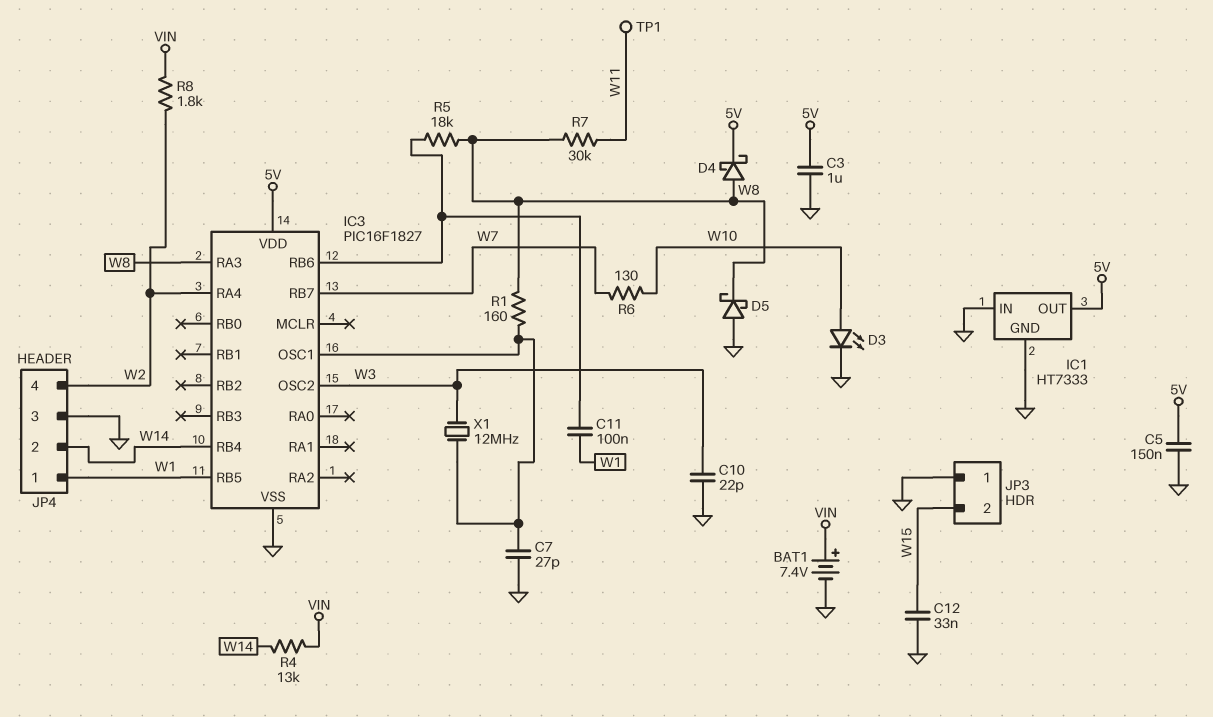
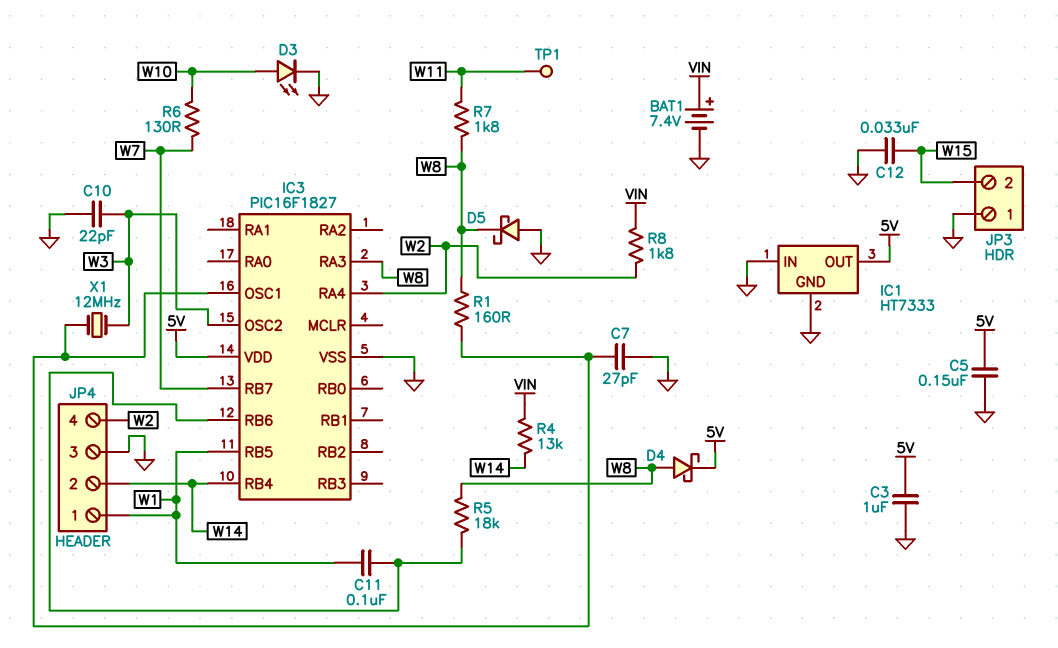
R7: 30k (W8, W11) -> 1.8k (W8, W11)

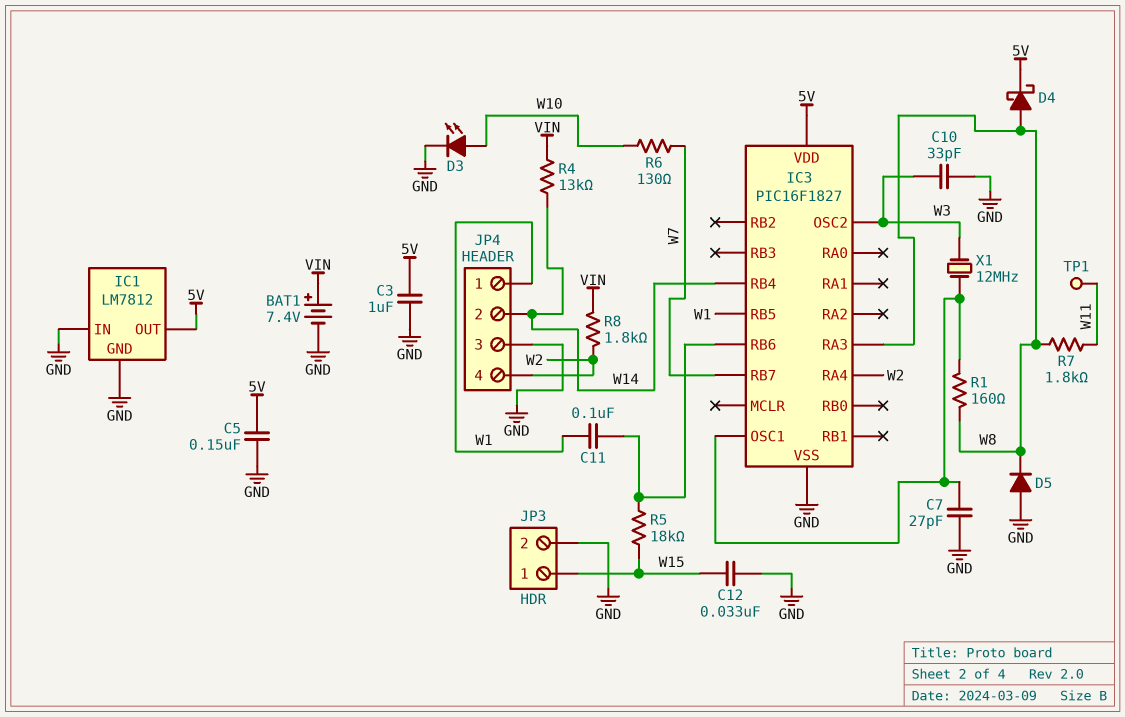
C10: 22pF (GND, W3) -> 33pF (GND, W3)
D5: schottky (A GND, K W8) -> diode (A GND, K W8)
IC1: HT7333 -> LM7812
JP3 pin 1: GND -> W15
JP3 pin 2: W15 -> GND
R5: 18k (IC3/RB6, W8) -> 18k (IC3/RB6, W15)

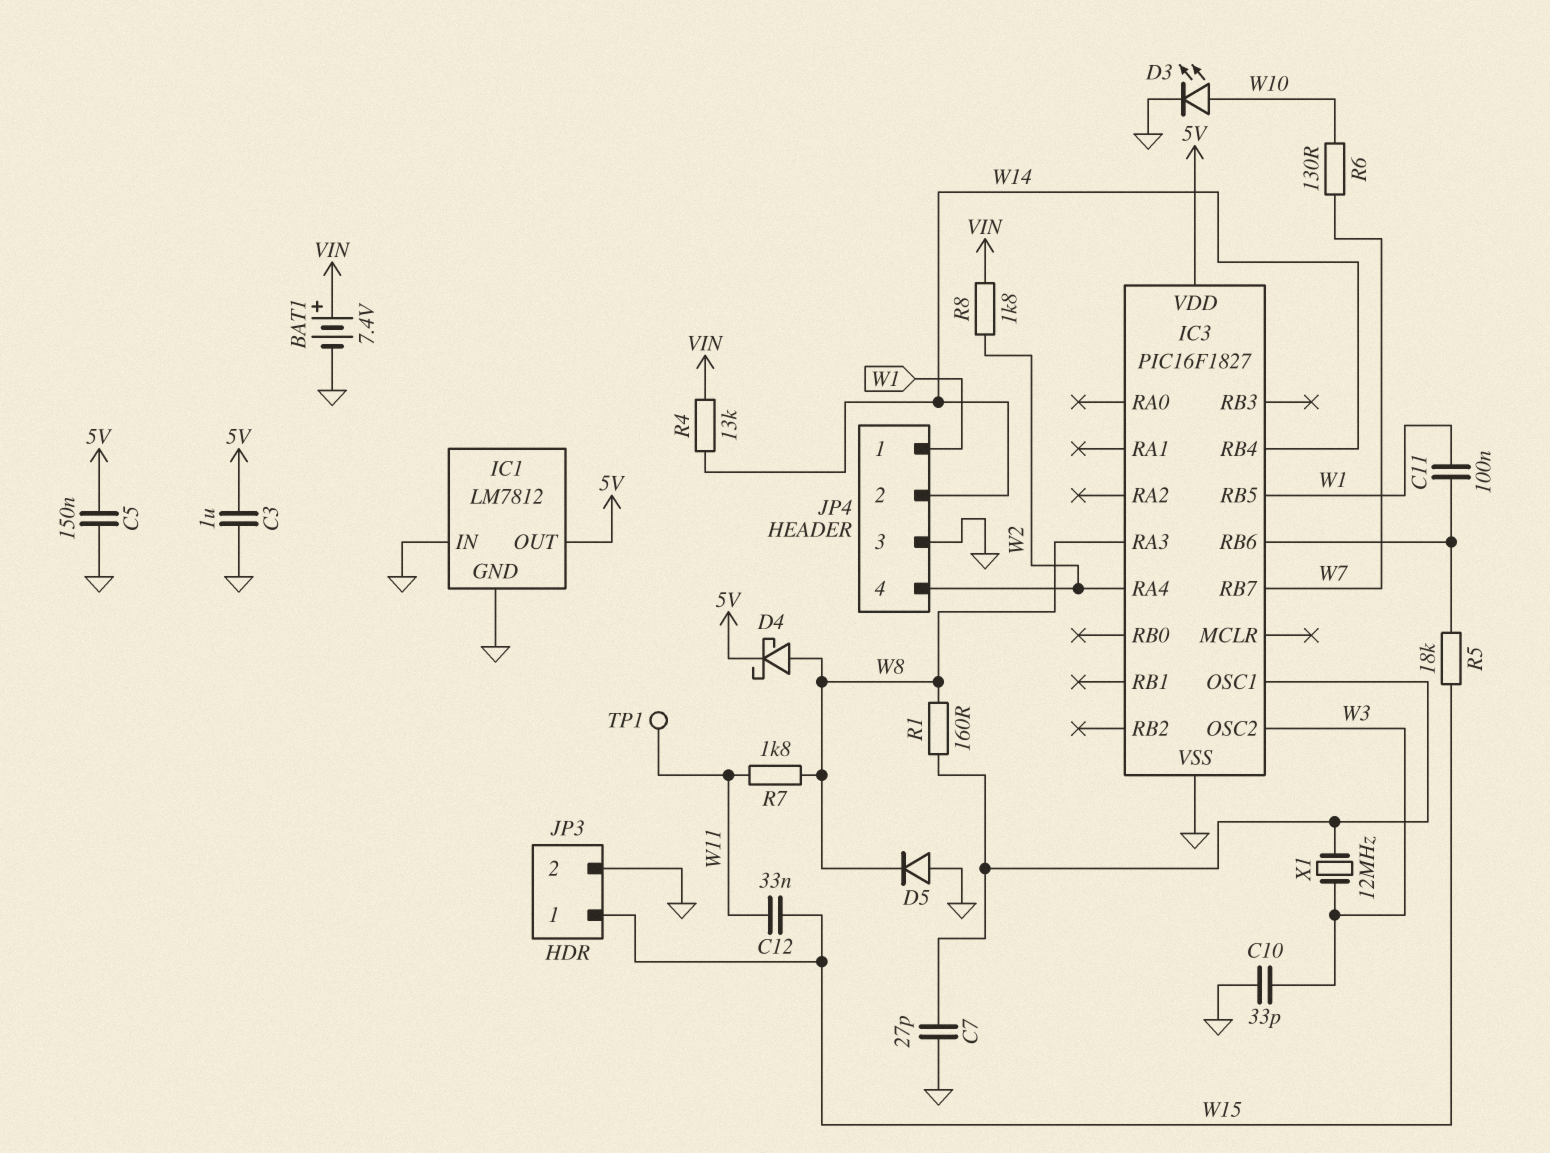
C12: 33nF (GND, W15) -> 33nF (W11, W15)

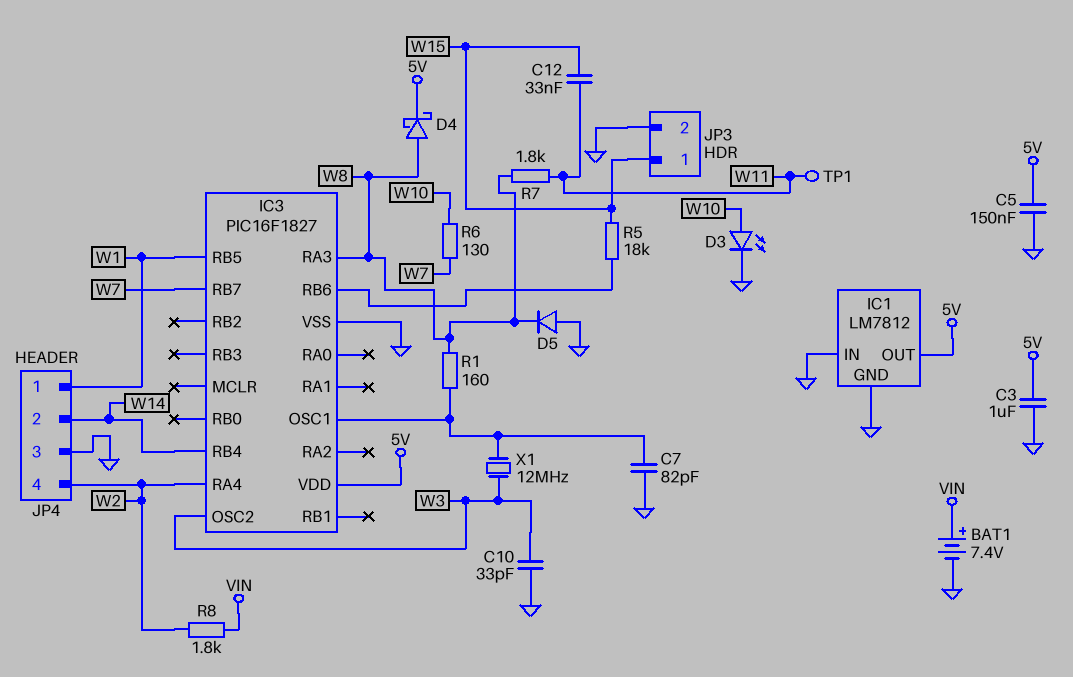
C7: 27pF (GND, IC3/OSC1) -> 82pF (GND, IC3/OSC1)
C11: 100nF (IC3/RB6, W1) -> none
R4: 13k (VIN, W14) -> none

